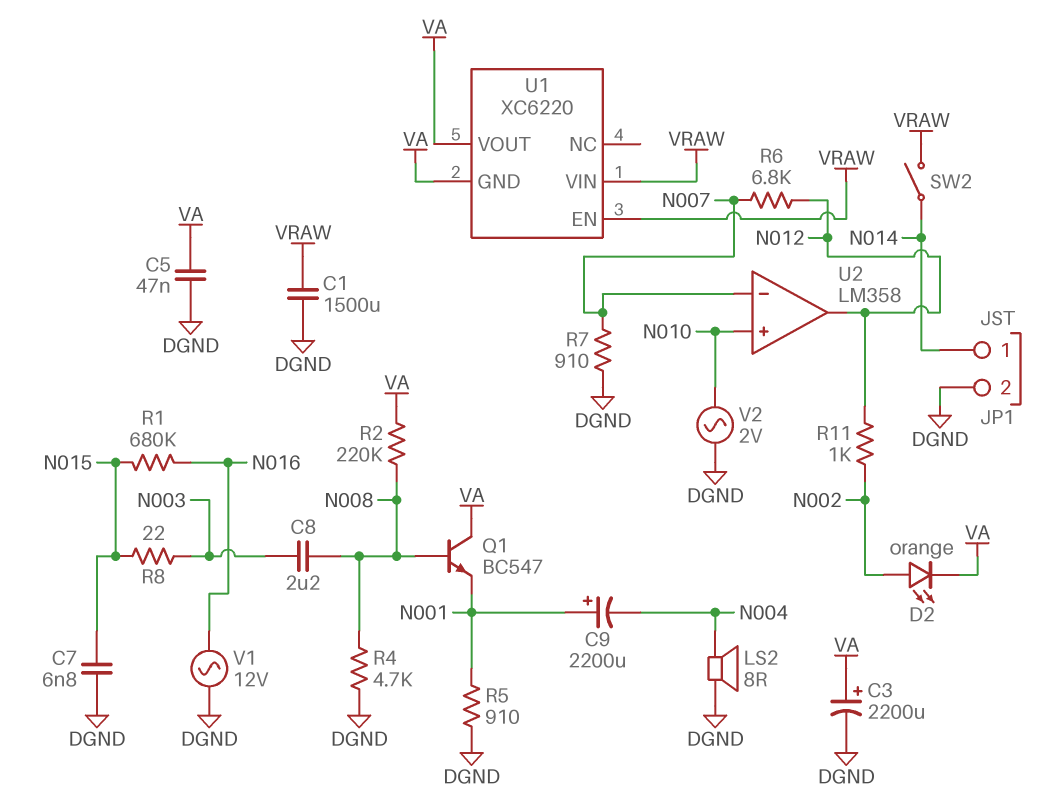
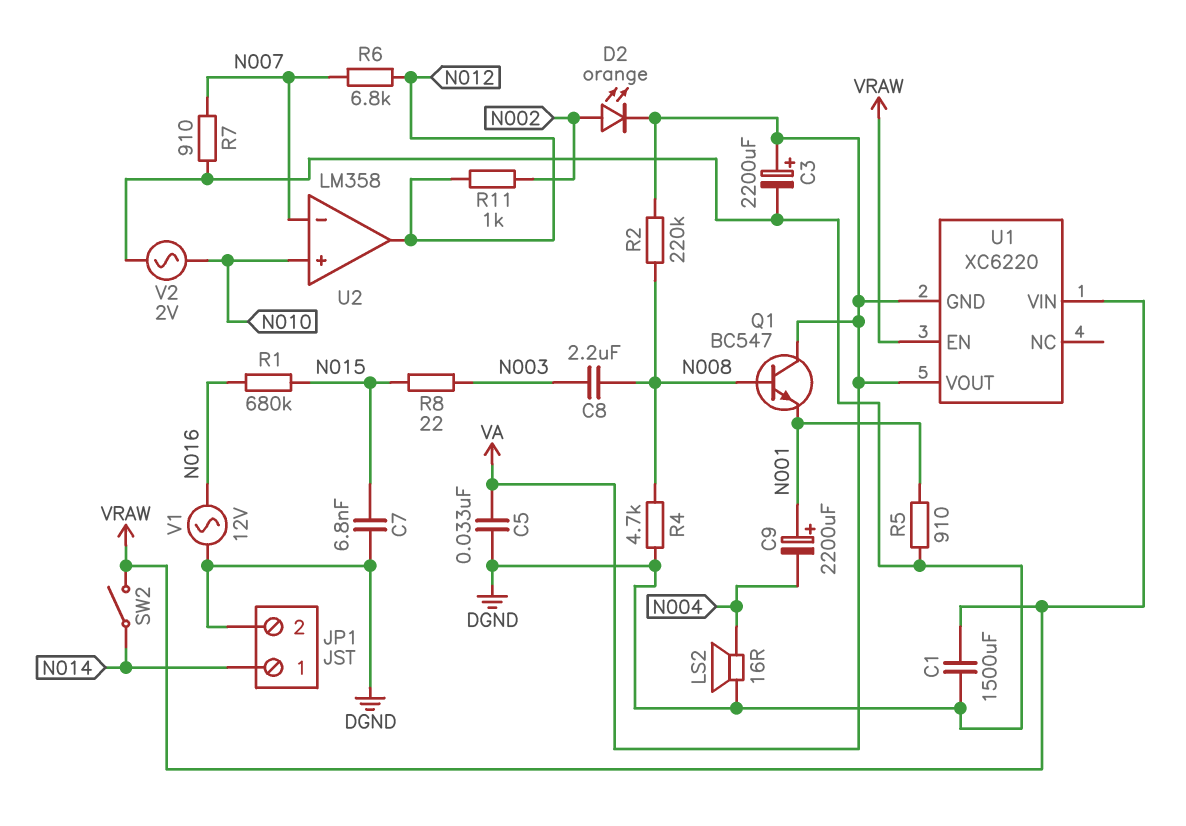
C5: 47nF (DGND, VA) -> 33nF (DGND, VA)
LS2: speaker 8R (DGND, N004) -> speaker 16R (DGND, N004)

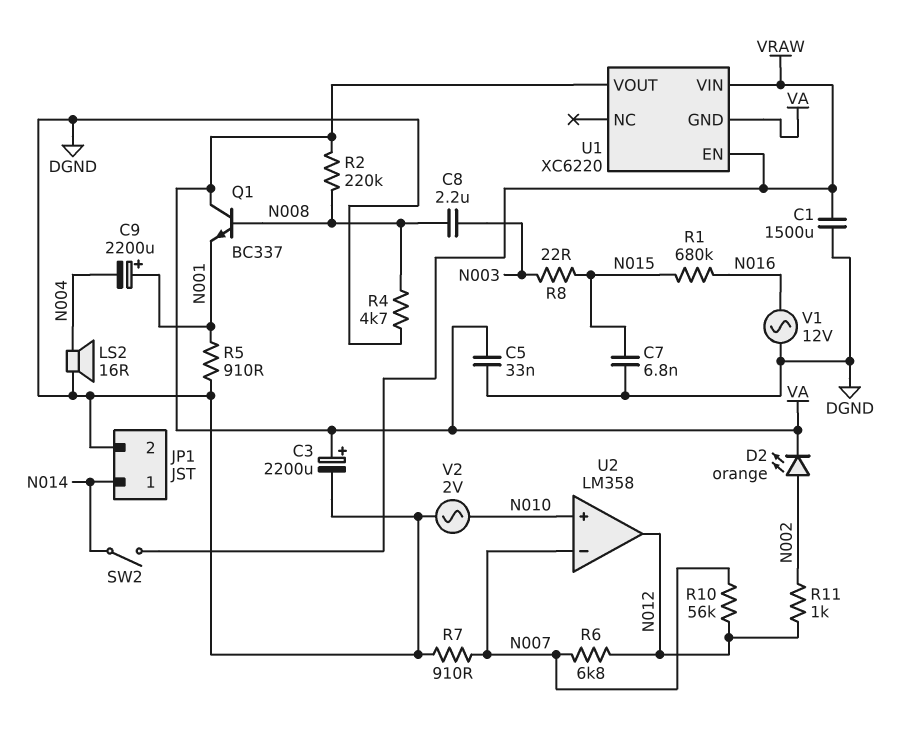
Q1: NPN BC547 (B N008, C VA, E N001) -> NPN BC337 (B N008, C VA, E N001)
R10: none -> 56k (N007, N012)

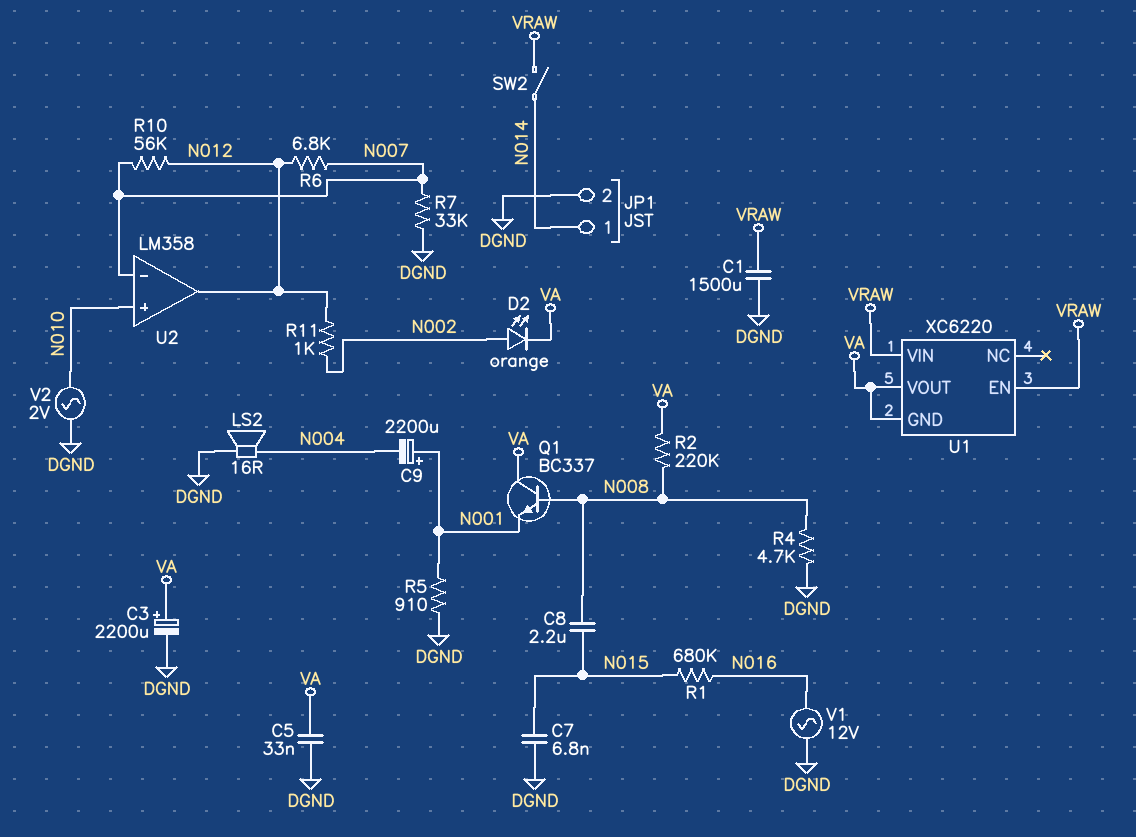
C8: 2.2uF (N003, N008) -> 2.2uF (N008, N015)
R7: 910 (DGND, N007) -> 33k (DGND, N007)
R8: 22 (N003, N015) -> none

